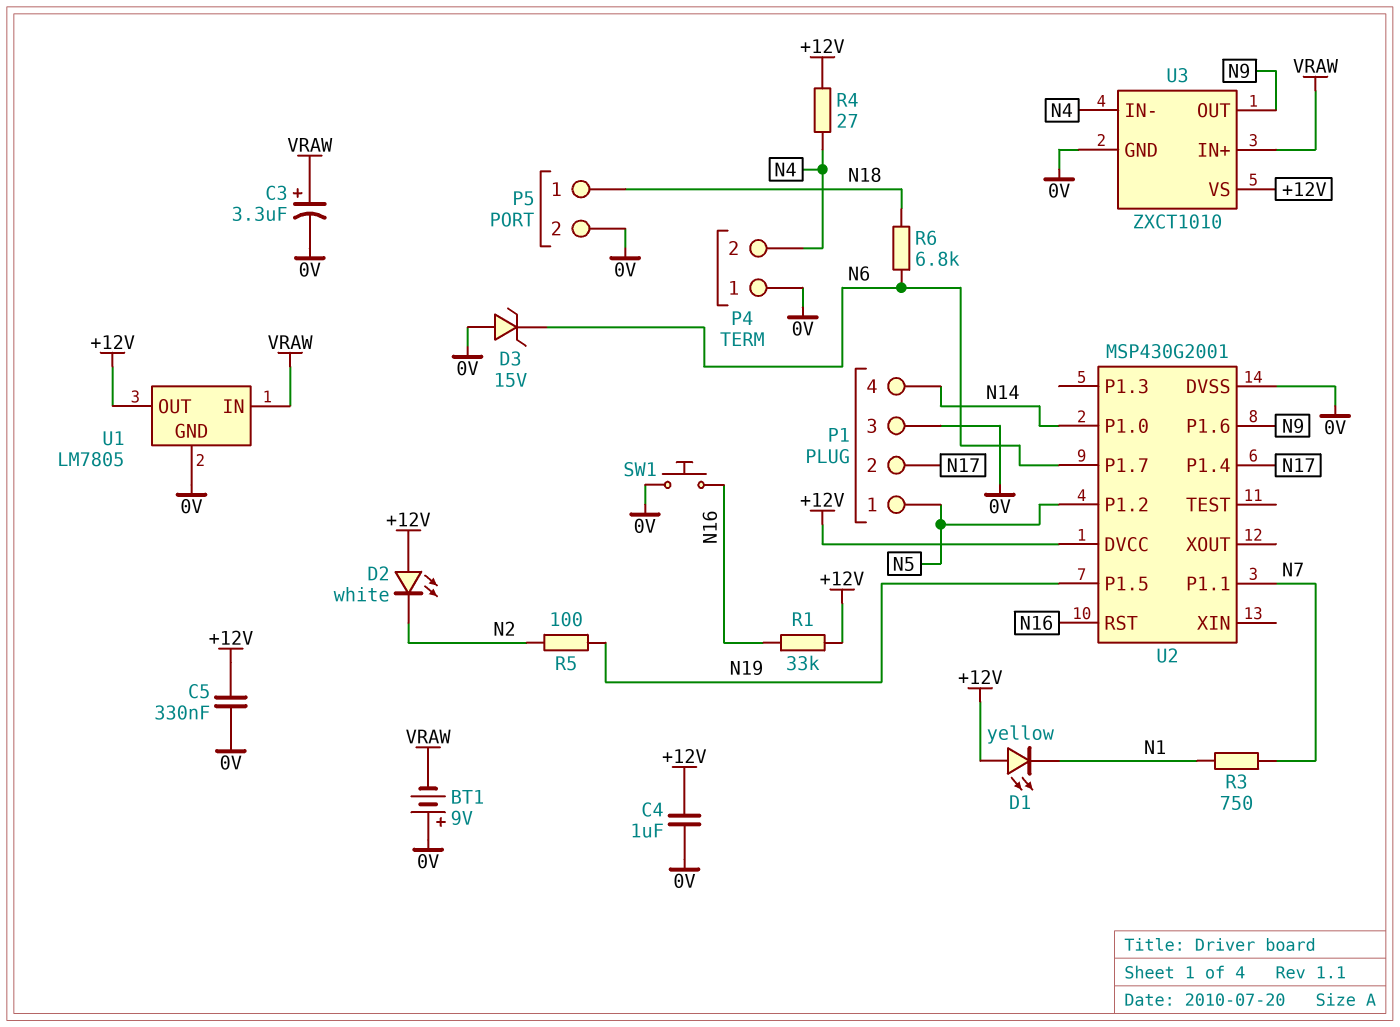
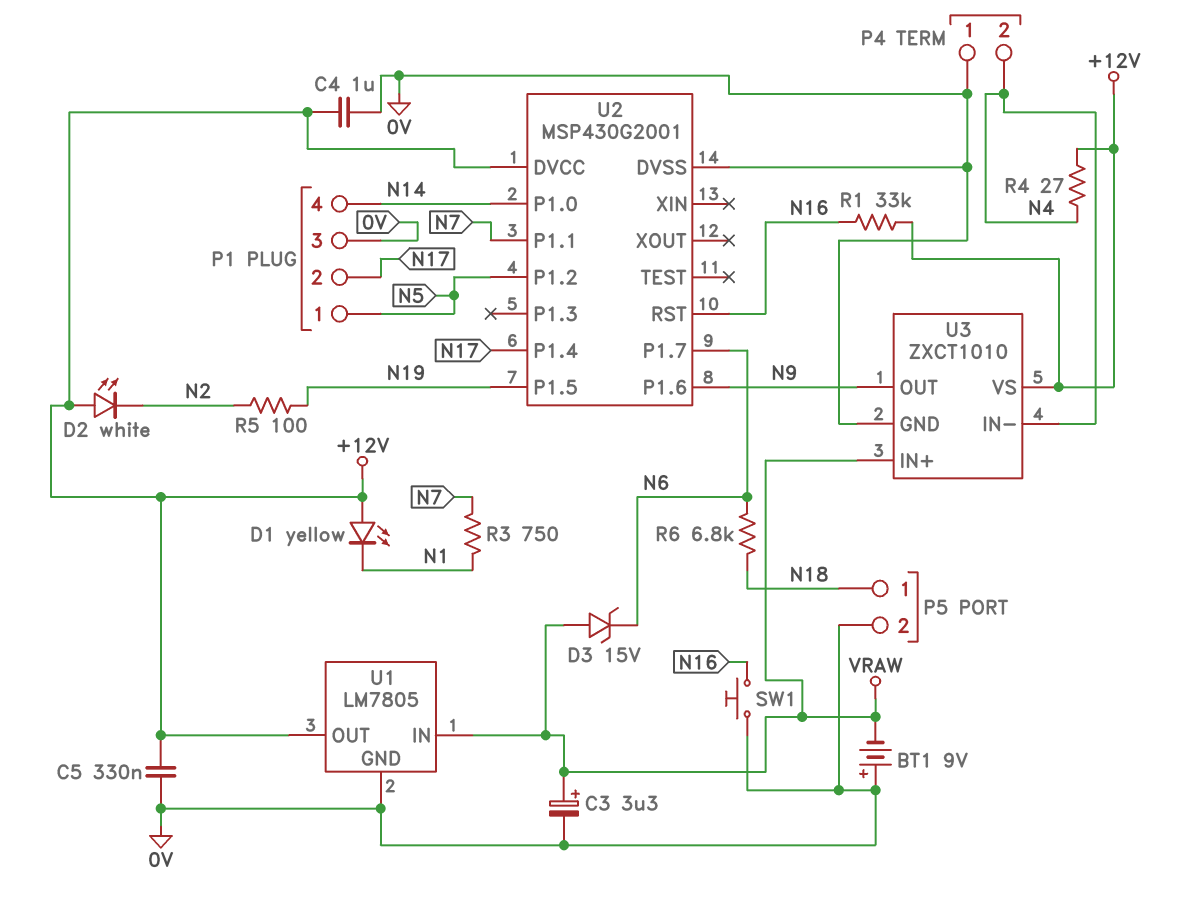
D3: zener 15V (A 0V, K N6) -> zener 15V (A VRAW, K N6)

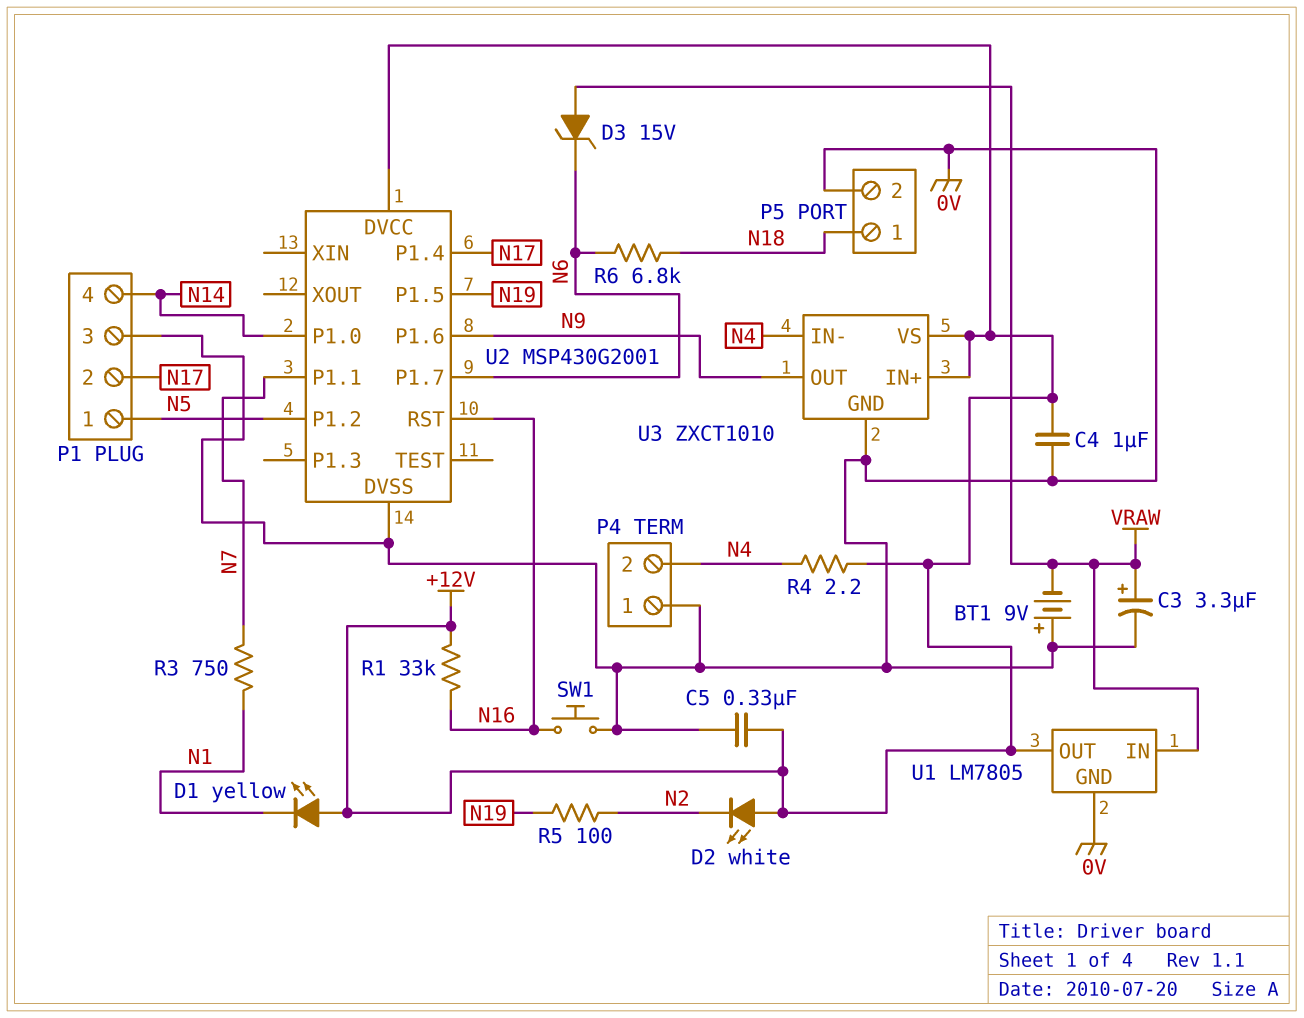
R4: 27 (+12V, N4) -> 2.2 (+12V, N4)
U3 pin IN+: VRAW -> +12V

